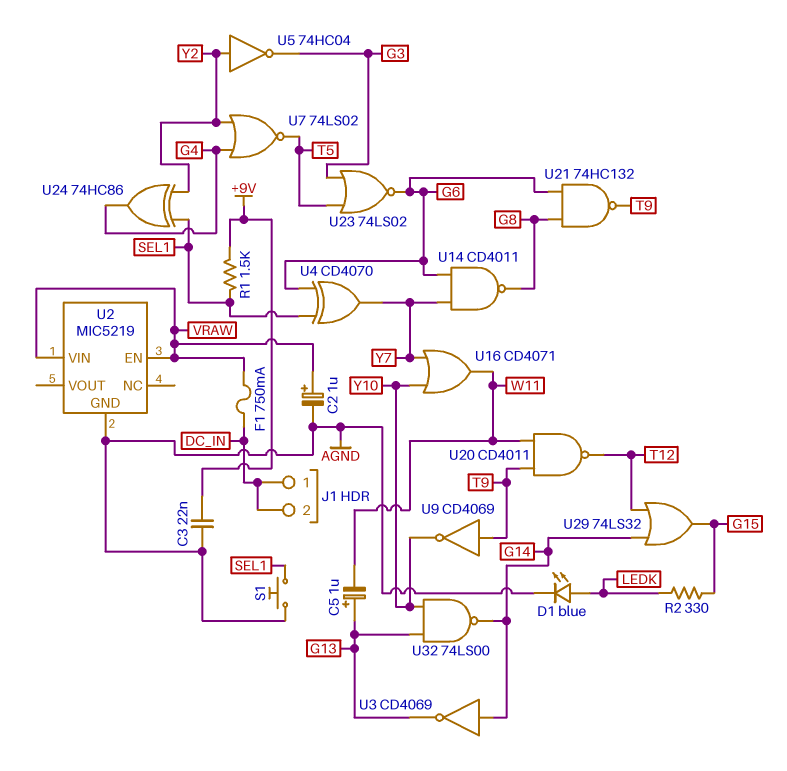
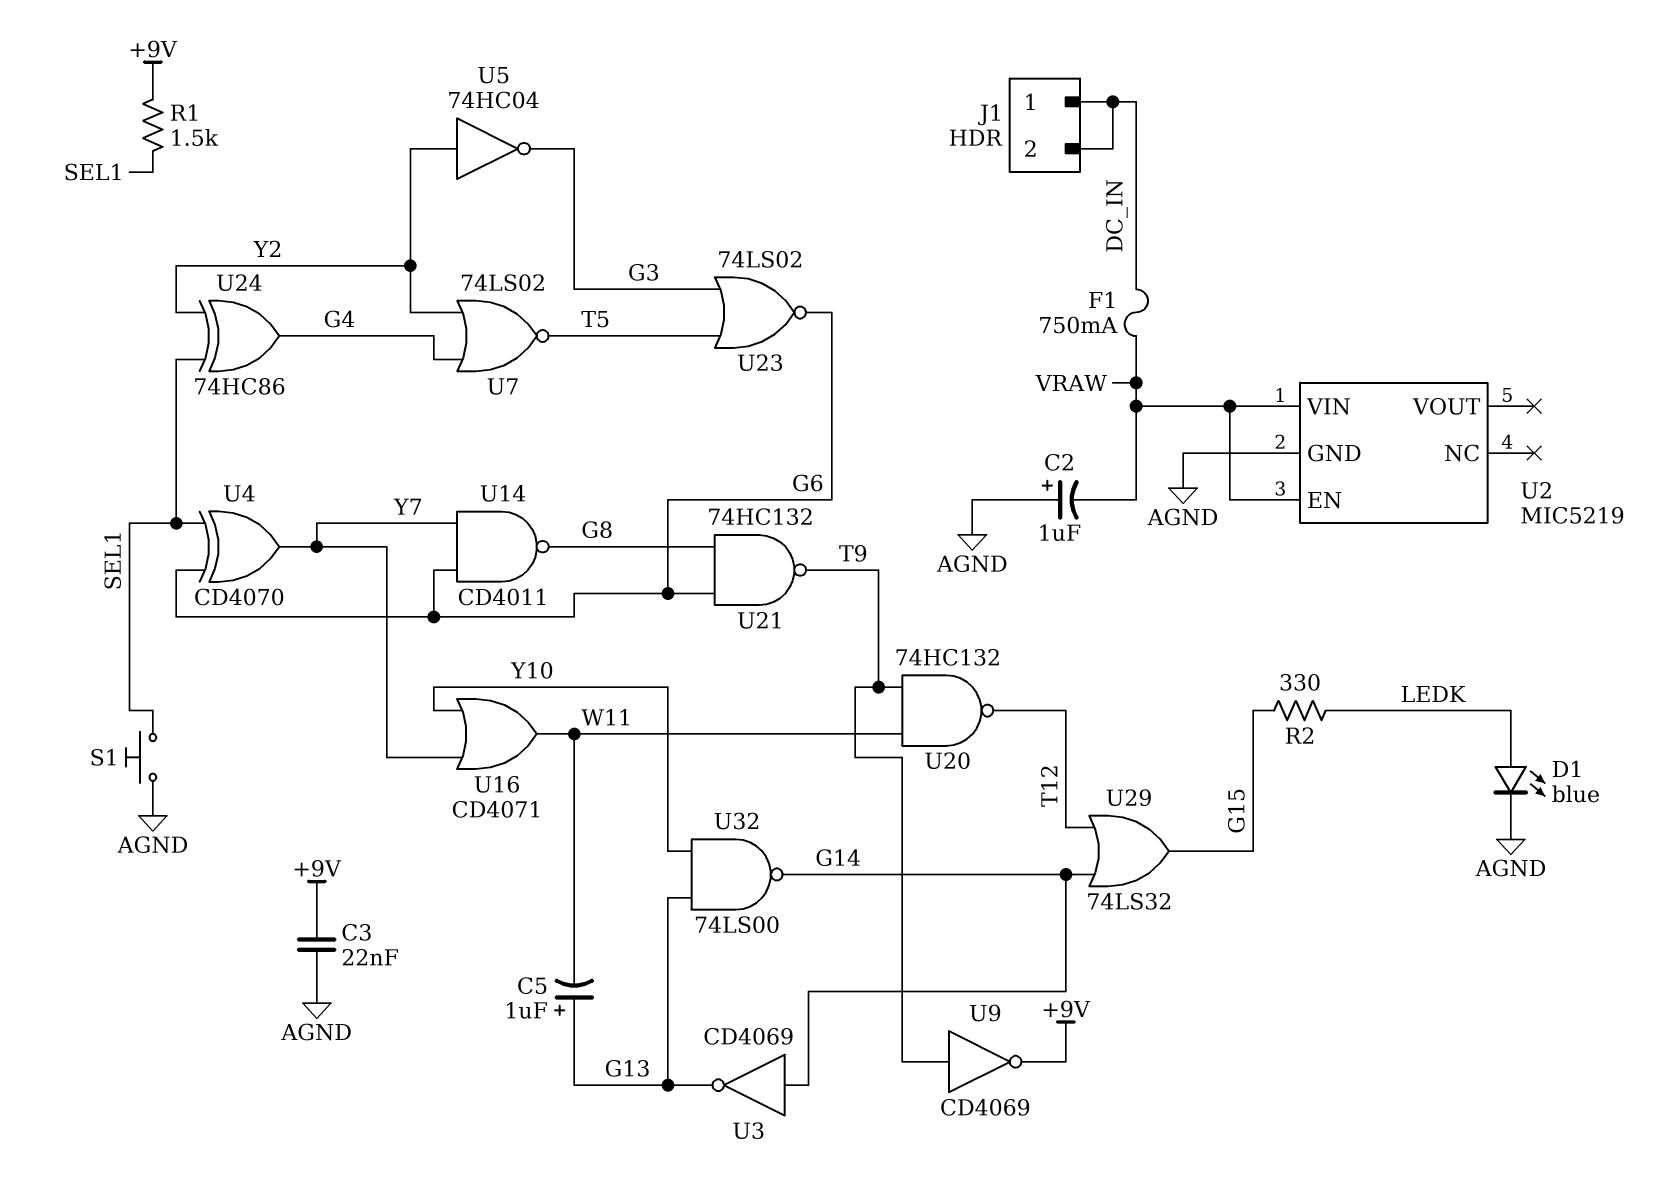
C2: 1uF (plus VRAW, minus AGND) -> 1uF (plus AGND, minus VRAW)
U9: NOT CD4069 (in T9, out Y10) -> NOT CD4069 (in T9, out +9V)
U20: NAND CD4011 (in T9, in W11, out T12) -> NAND 74HC132 (in T9, in W11, out T12)

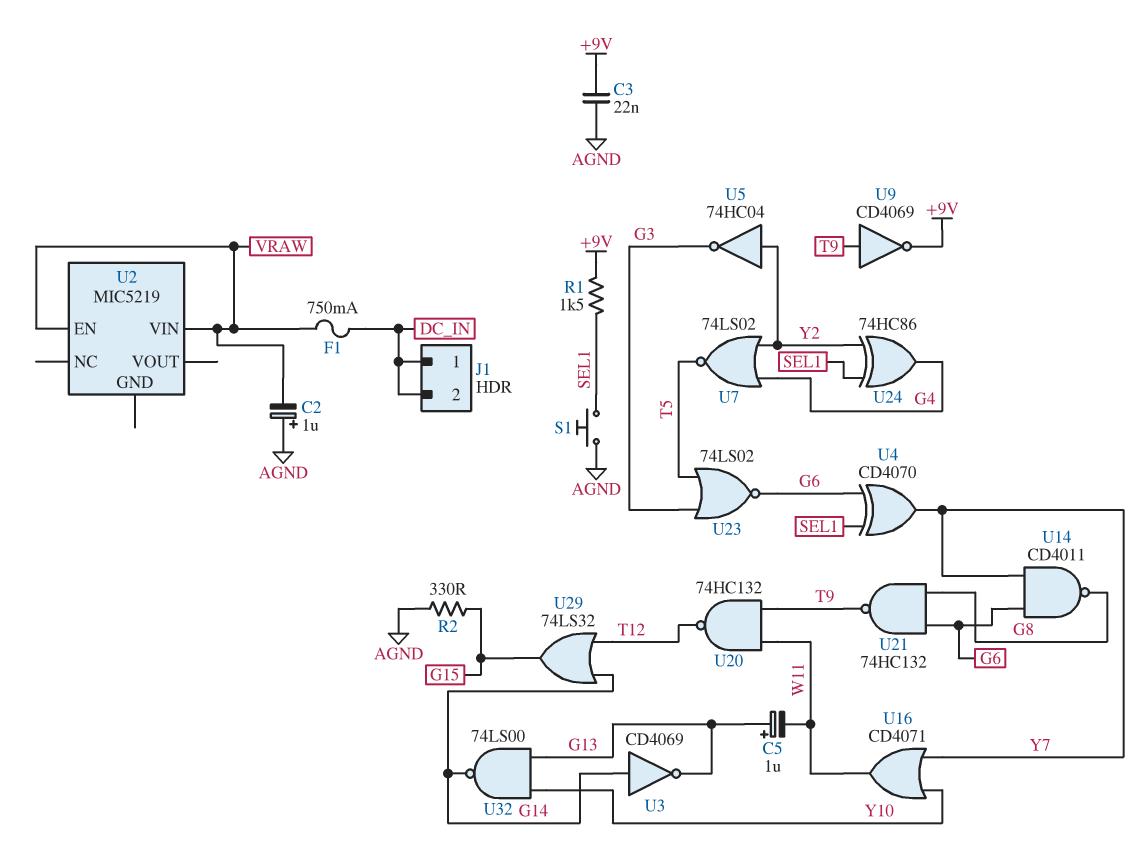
D1: LED blue (A LEDK, K AGND) -> none
R2: 330 (G15, LEDK) -> 330 (AGND, G15)
U2 pin GND: AGND -> none

